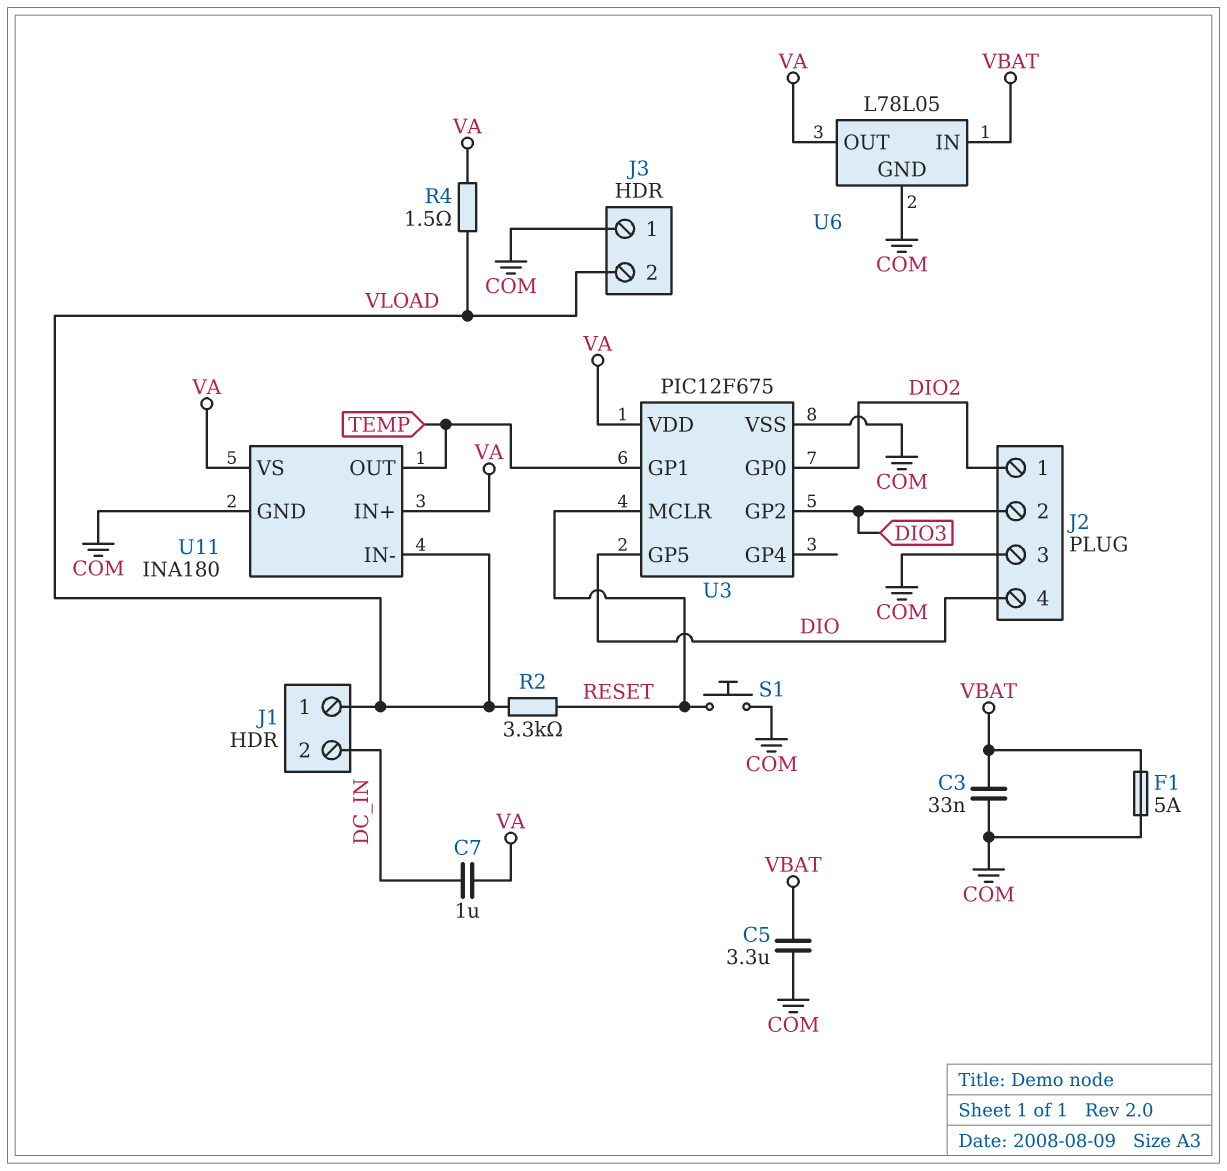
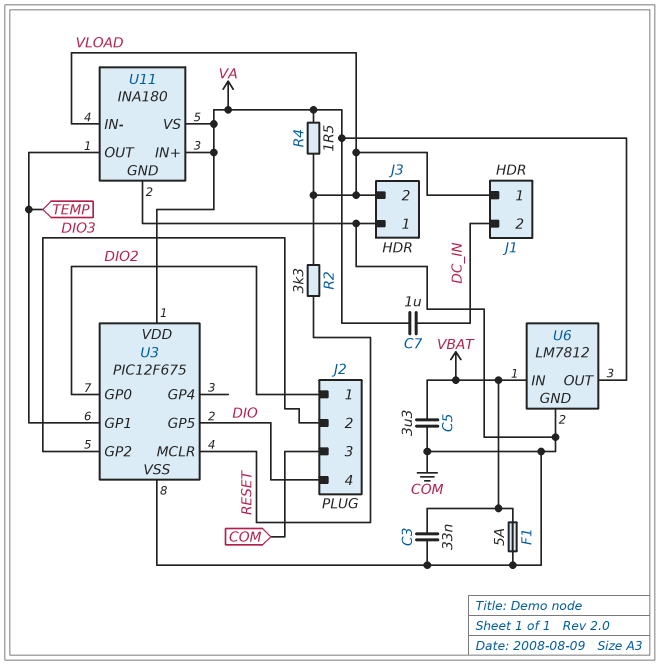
S1: button (COM, RESET) -> none
U6: L78L05 -> LM7812

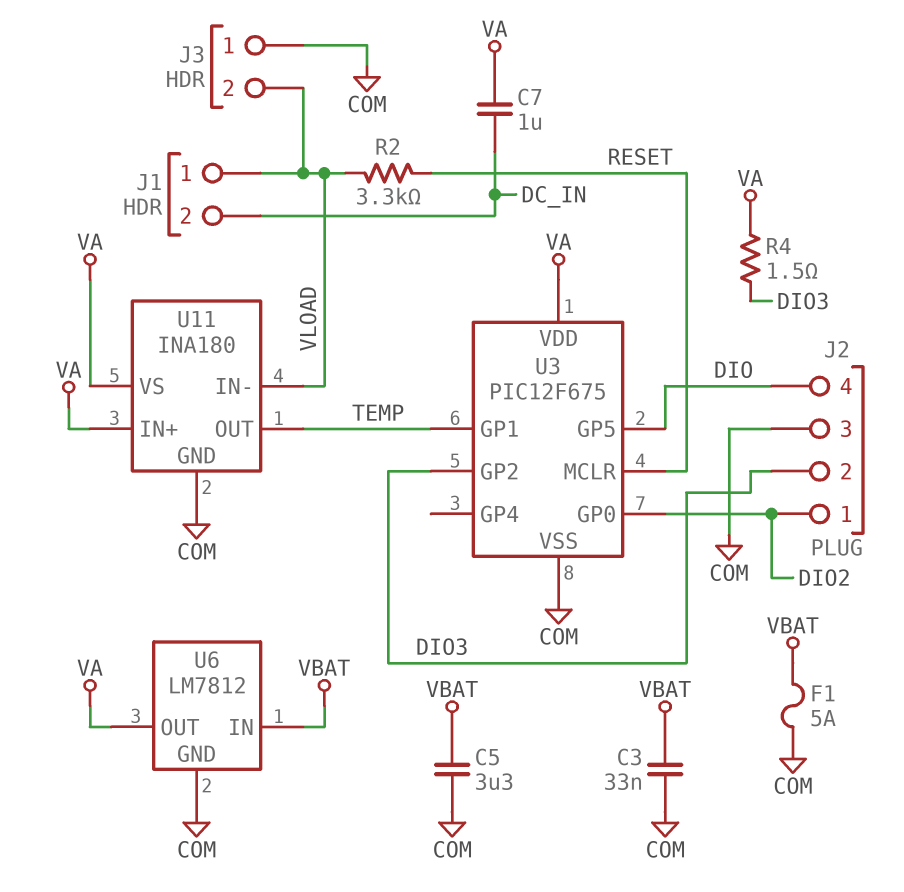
R4: 1.5 (VA, VLOAD) -> 1.5 (DIO3, VA)

